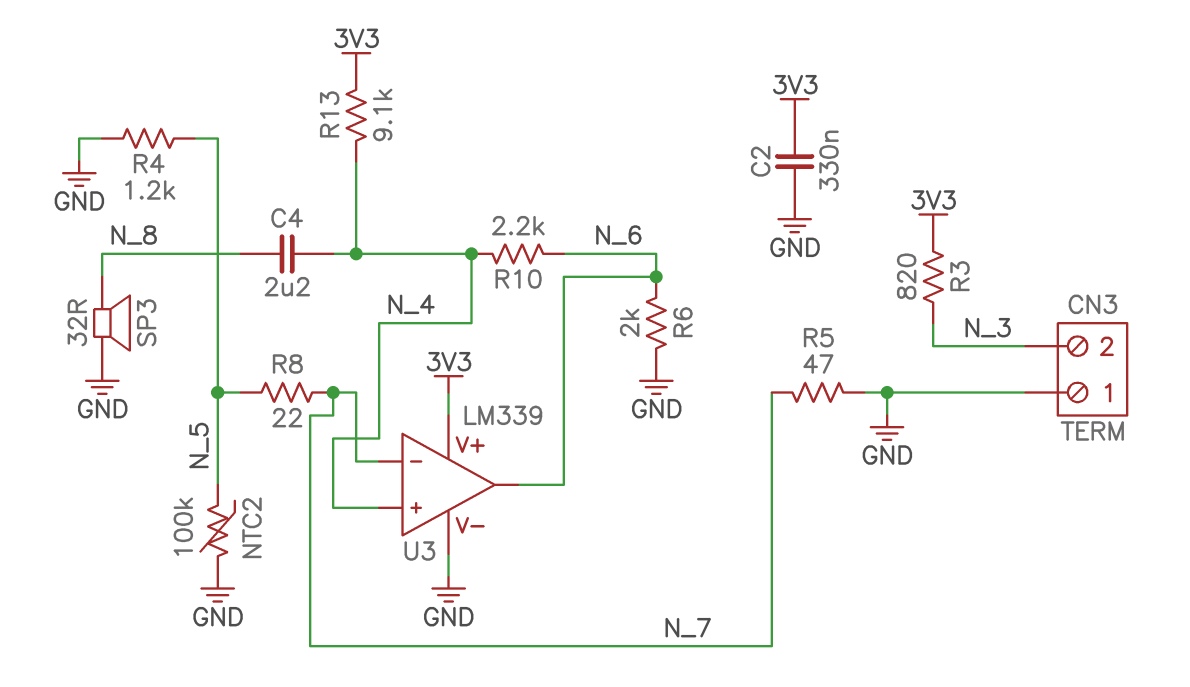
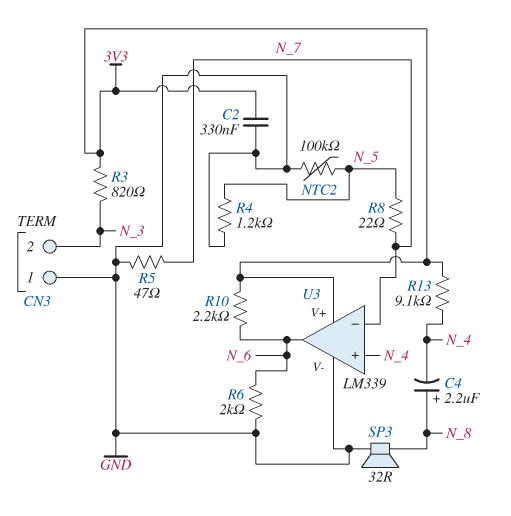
C4: 2.2uF (N_4, N_8) -> 2.2uF (plus N_8, minus N_4)
R10: 2.2k (N_4, N_6) -> 2.2k (3V3, N_6)

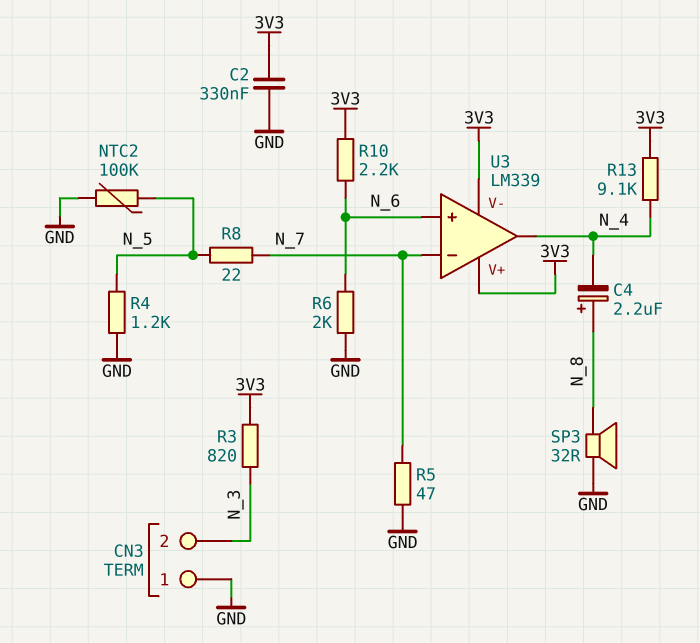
U3 pin V-: GND -> 3V3
U3 pin in+: N_4 -> N_6
U3 pin out: N_6 -> N_4

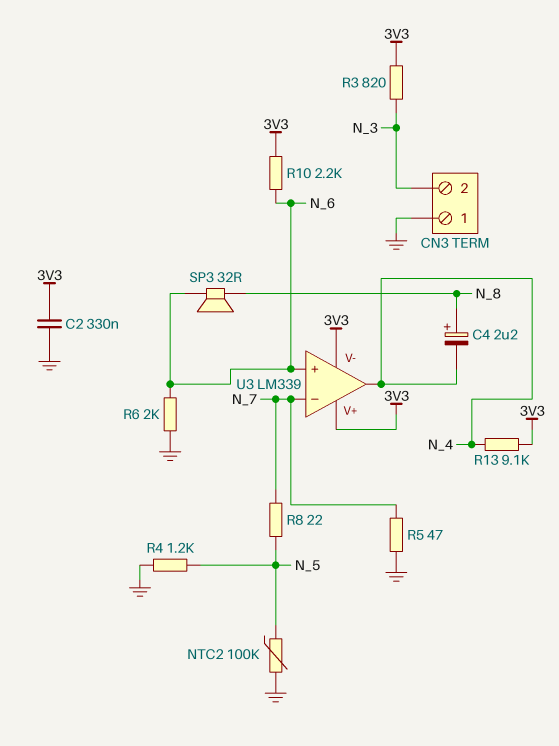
SP3: speaker 32R (GND, N_8) -> speaker 32R (N_6, N_8)

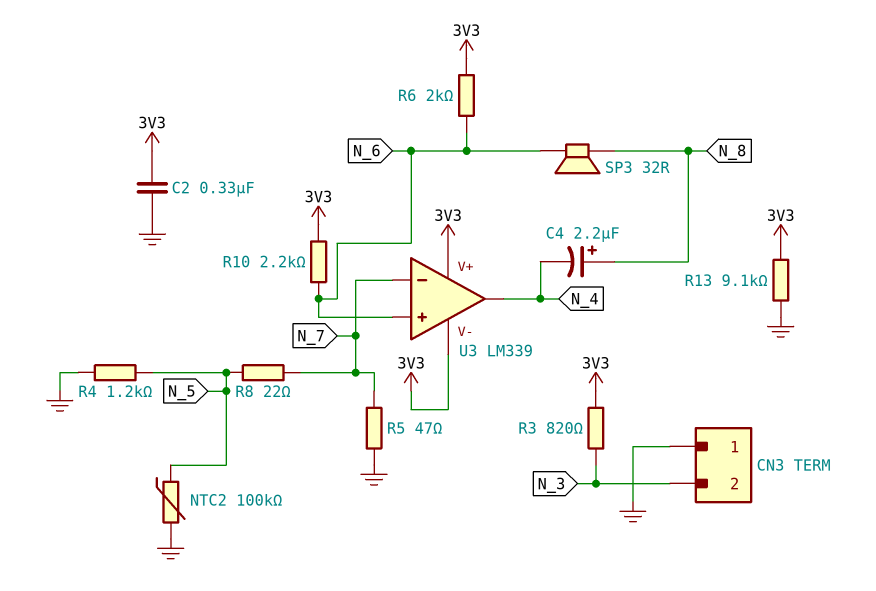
R6: 2k (GND, N_6) -> 2k (3V3, N_6)
R13: 9.1k (3V3, N_4) -> 9.1k (3V3, GND)

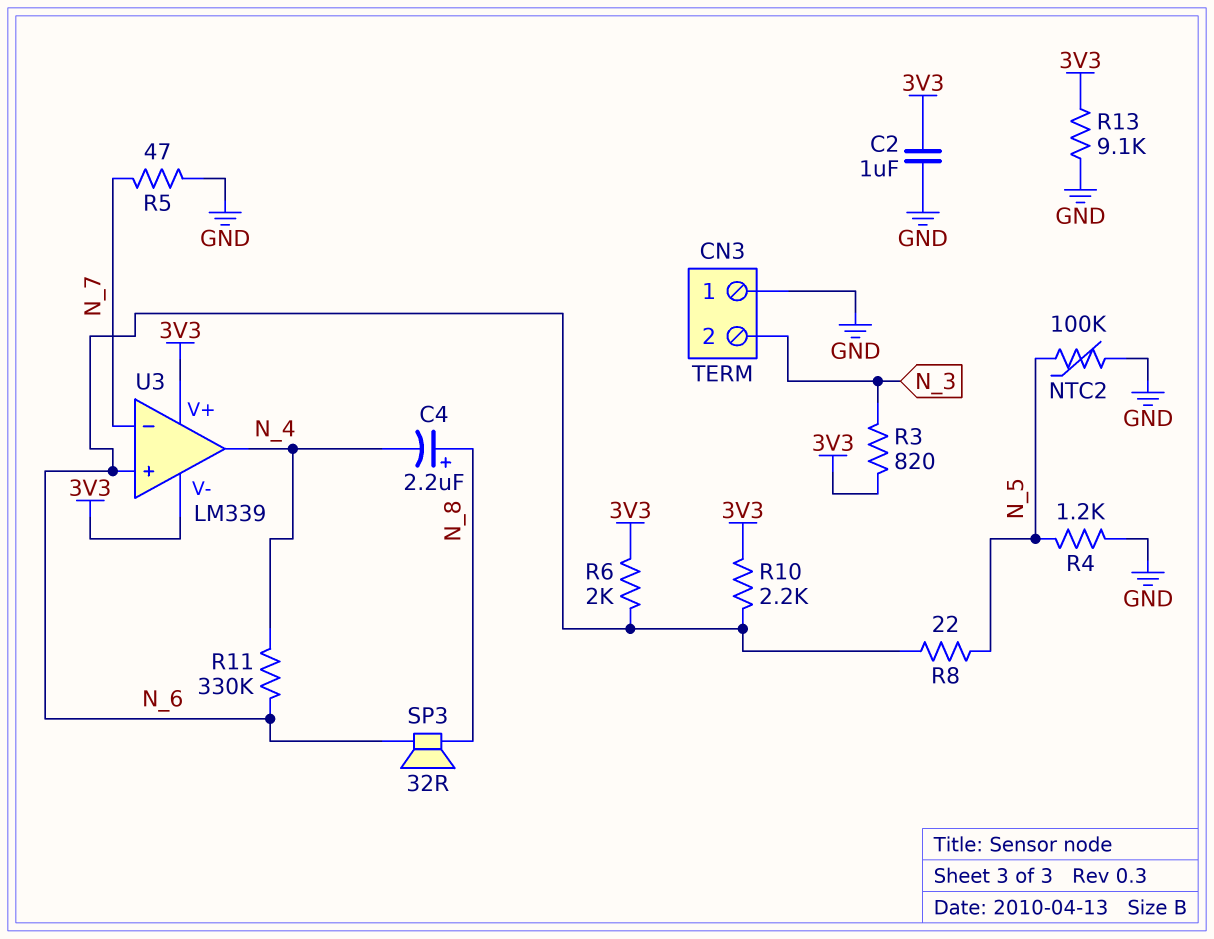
C2: 330nF (3V3, GND) -> 1uF (3V3, GND)
R8: 22 (N_5, N_7) -> 22 (N_5, N_6)
R11: none -> 330k (N_4, N_6)

